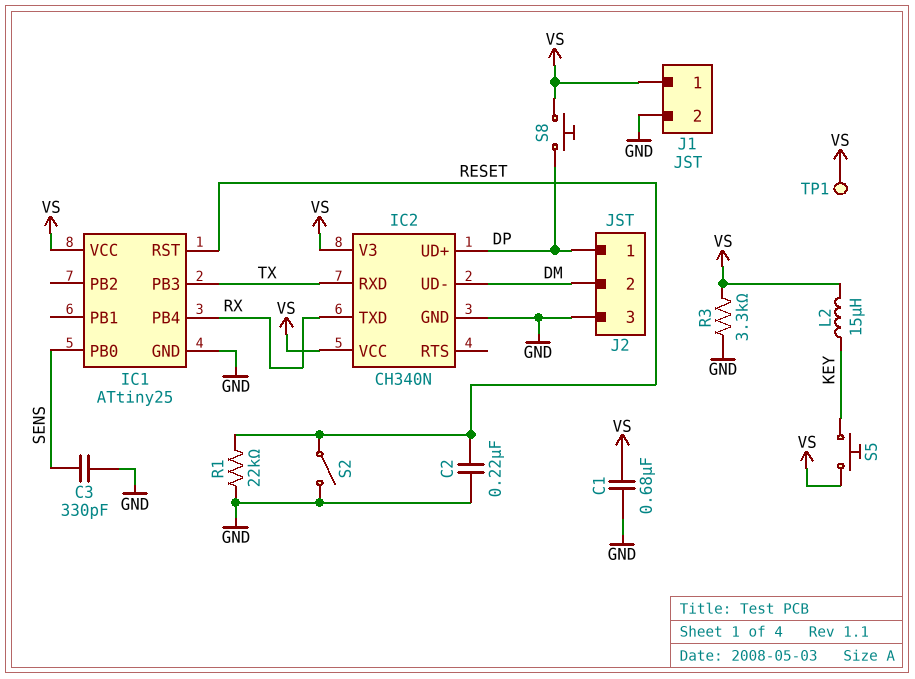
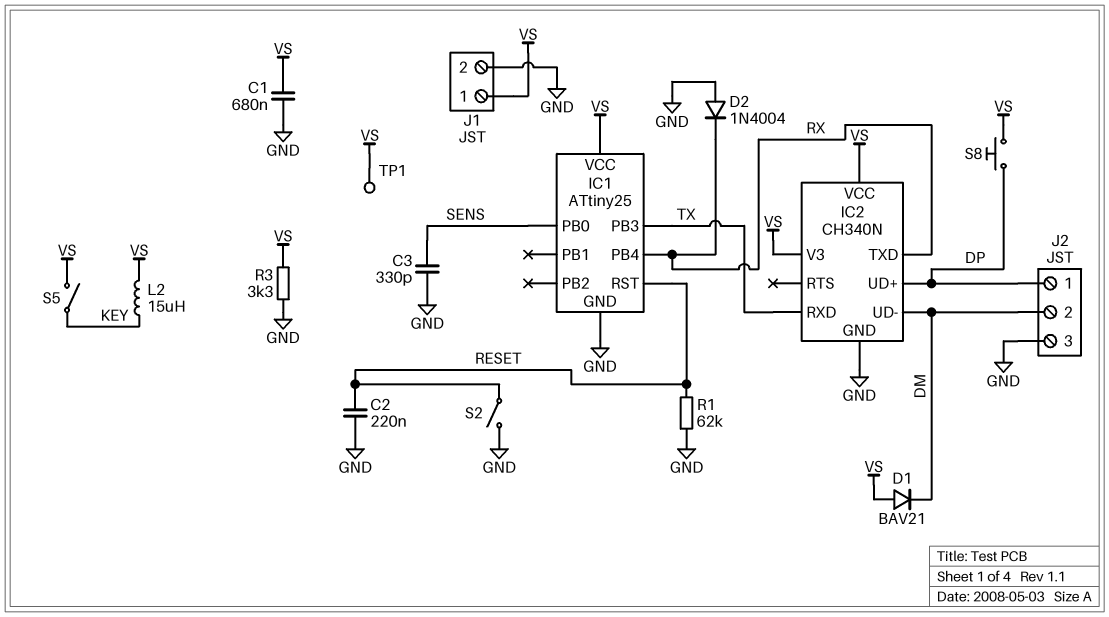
D1: none -> diode BAV21 (A VS, K DM)
D2: none -> diode 1N4004 (A GND, K RX)
R1: 22k (GND, RESET) -> 62k (GND, RESET)
S5: button (KEY, VS) -> switch (KEY, VS)

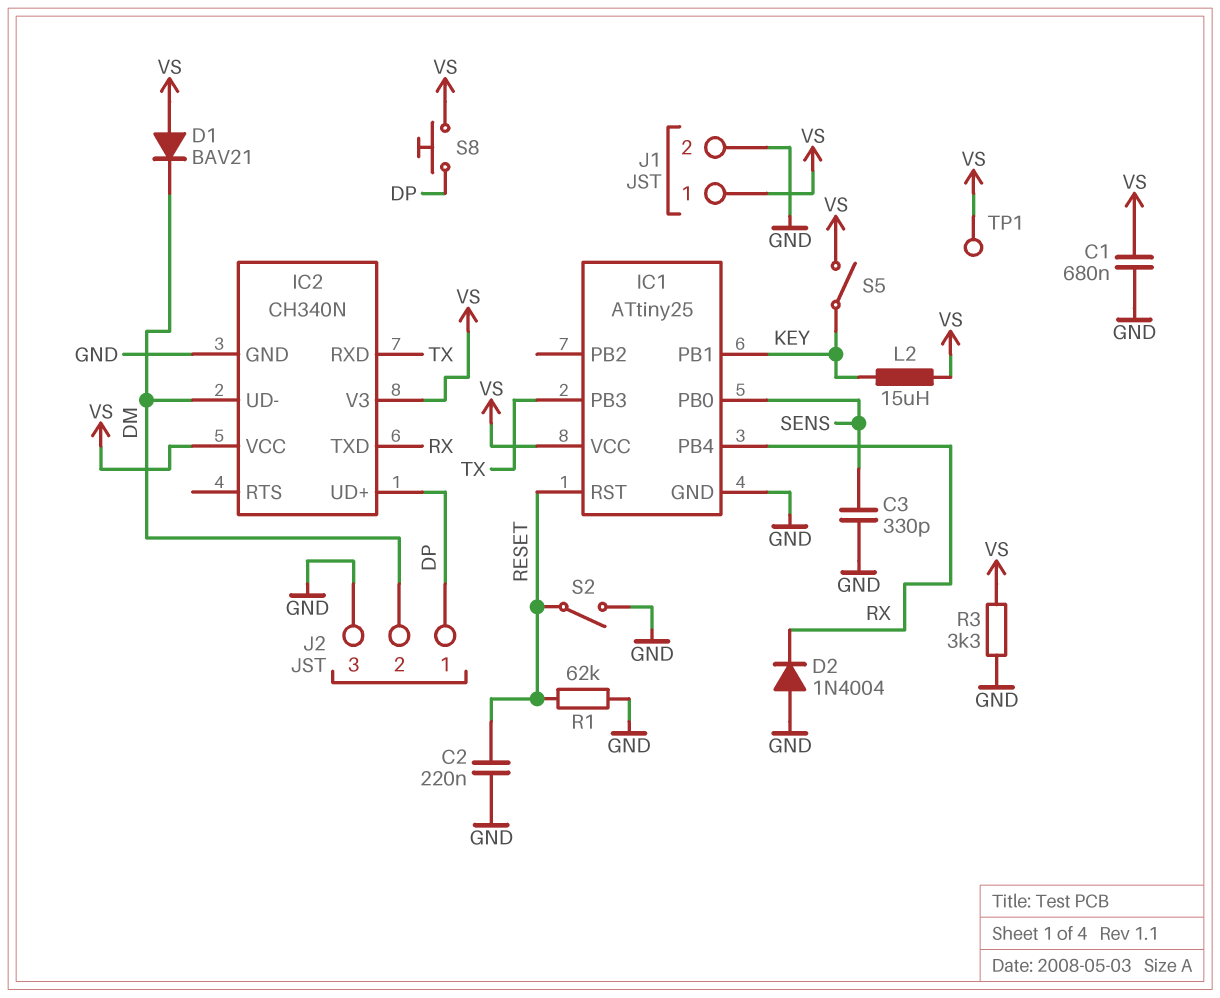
IC1 pin PB1: none -> KEY

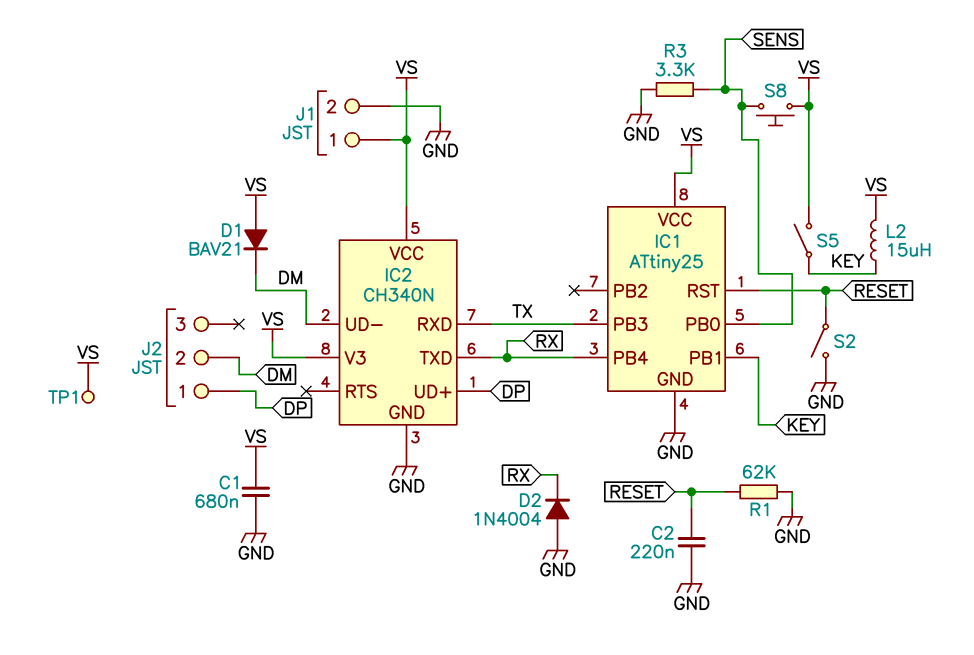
C3: 330pF (GND, SENS) -> none
J2 pin 3: GND -> none
R3: 3.3k (GND, VS) -> 3.3k (GND, SENS)
S8: button (DP, VS) -> button (SENS, VS)

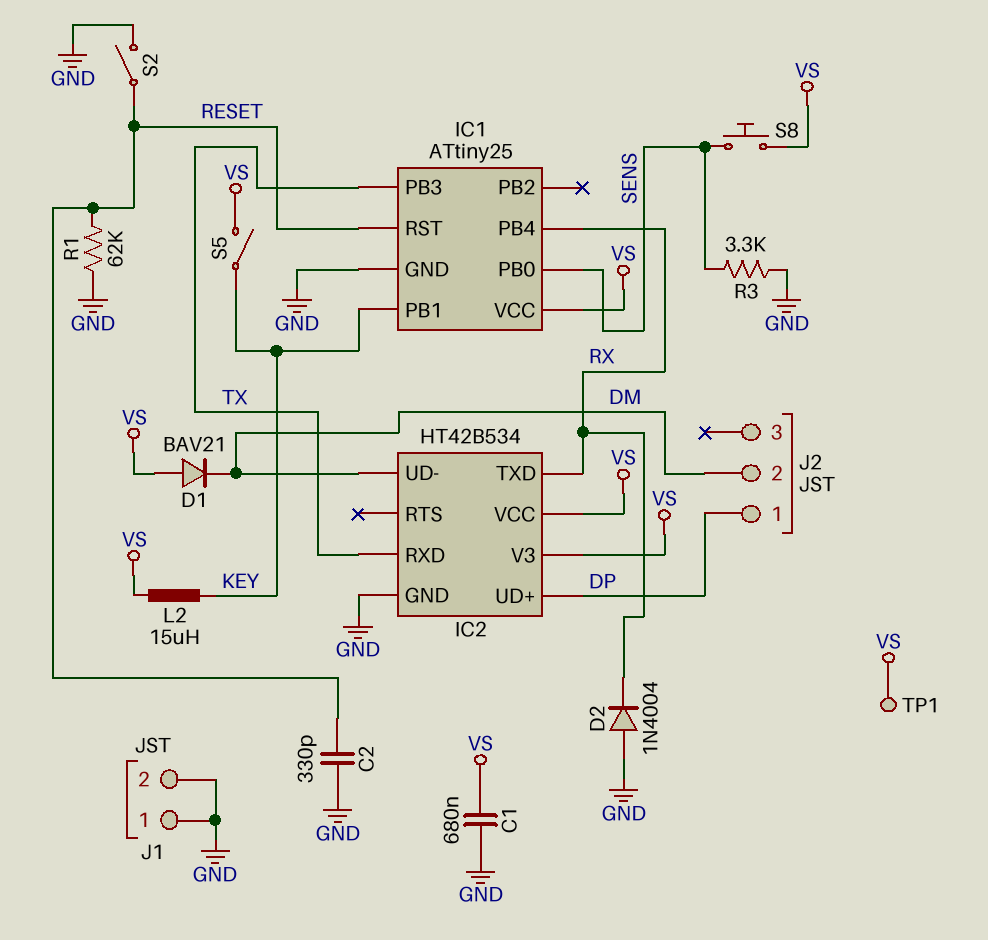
C2: 220nF (GND, RESET) -> 330pF (GND, RESET)
IC2: CH340N -> HT42B534
J1 pin 1: VS -> GND

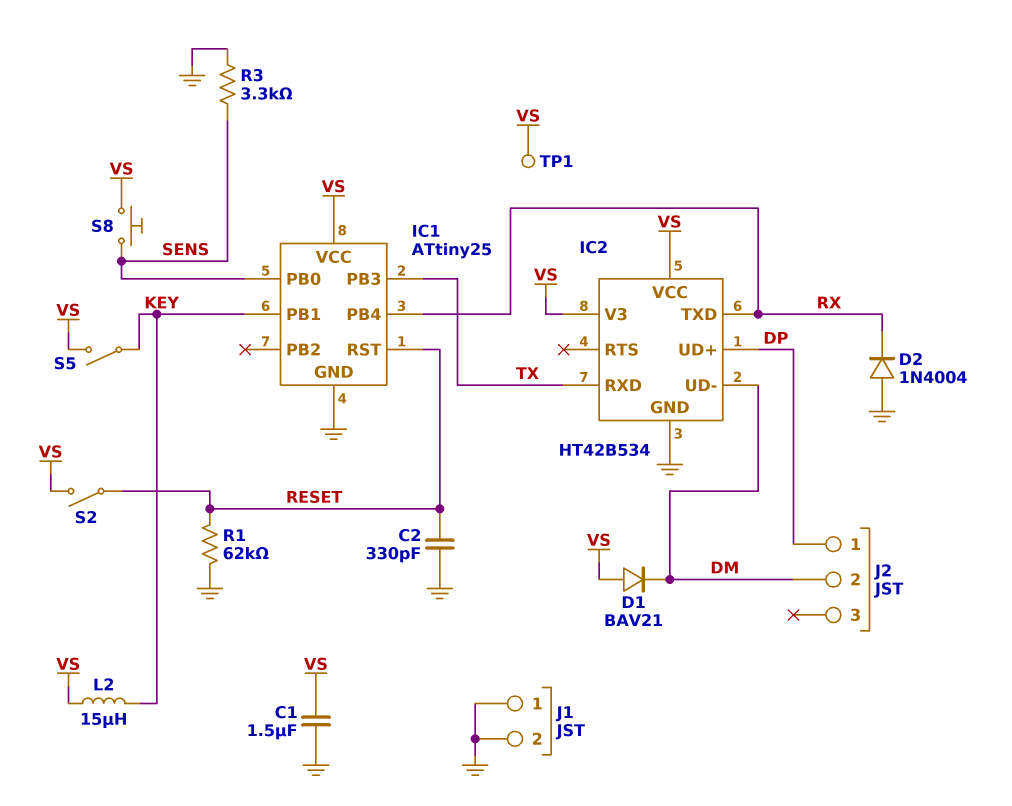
C1: 680nF (GND, VS) -> 1.5uF (GND, VS)
S2: switch (GND, RESET) -> switch (RESET, VS)

